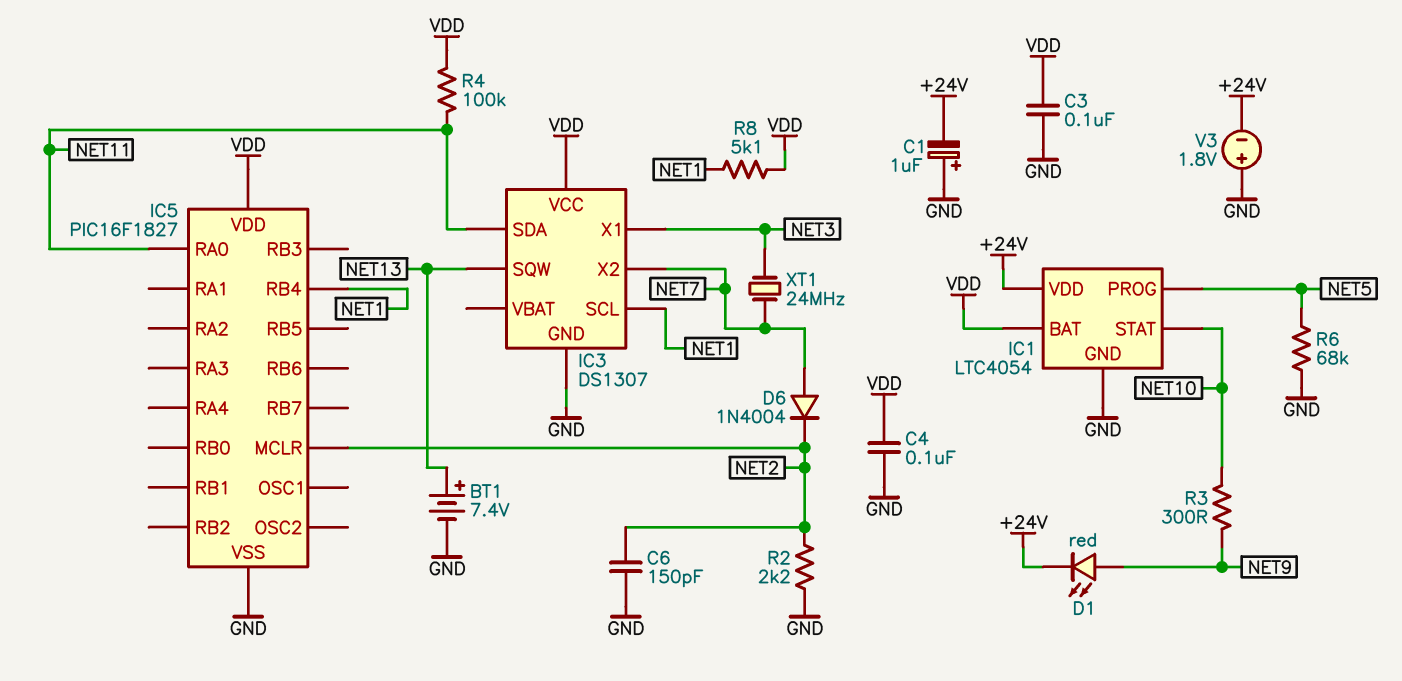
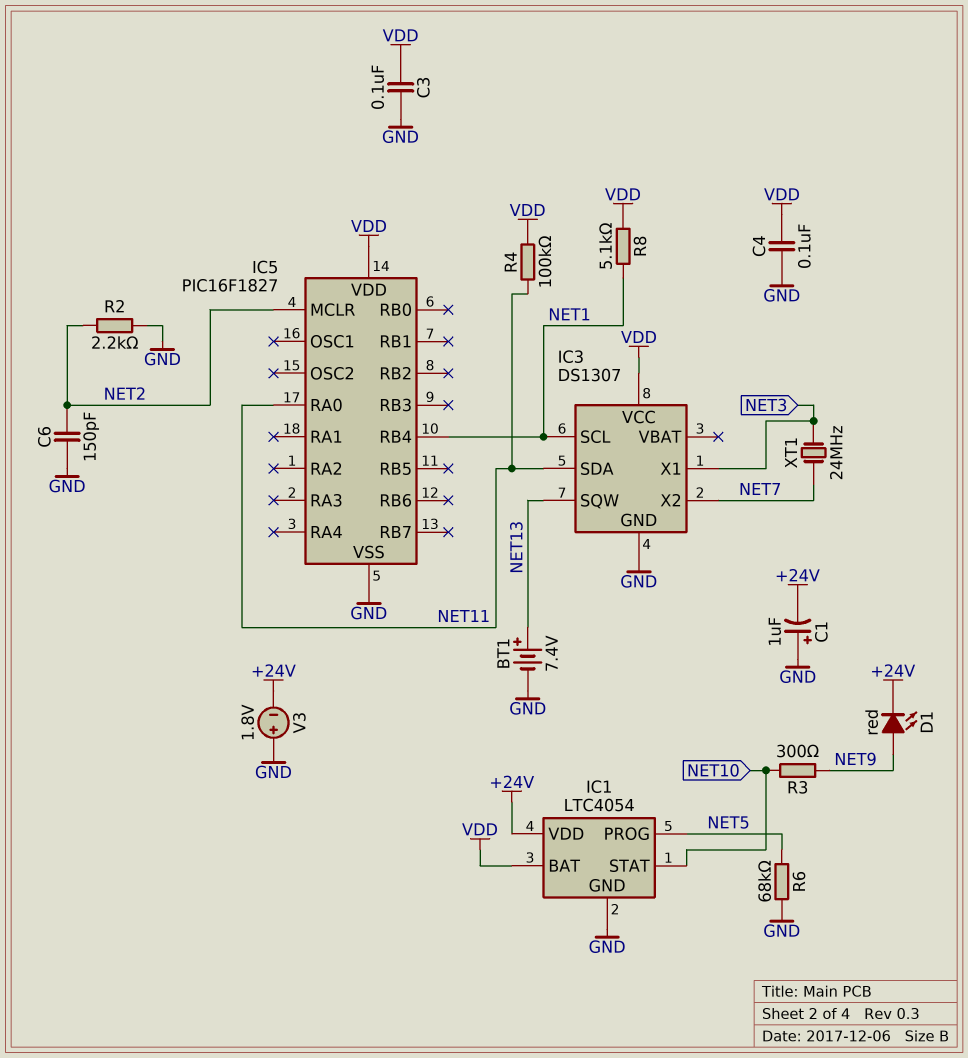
D6: diode 1N4004 (A NET7, K NET2) -> none

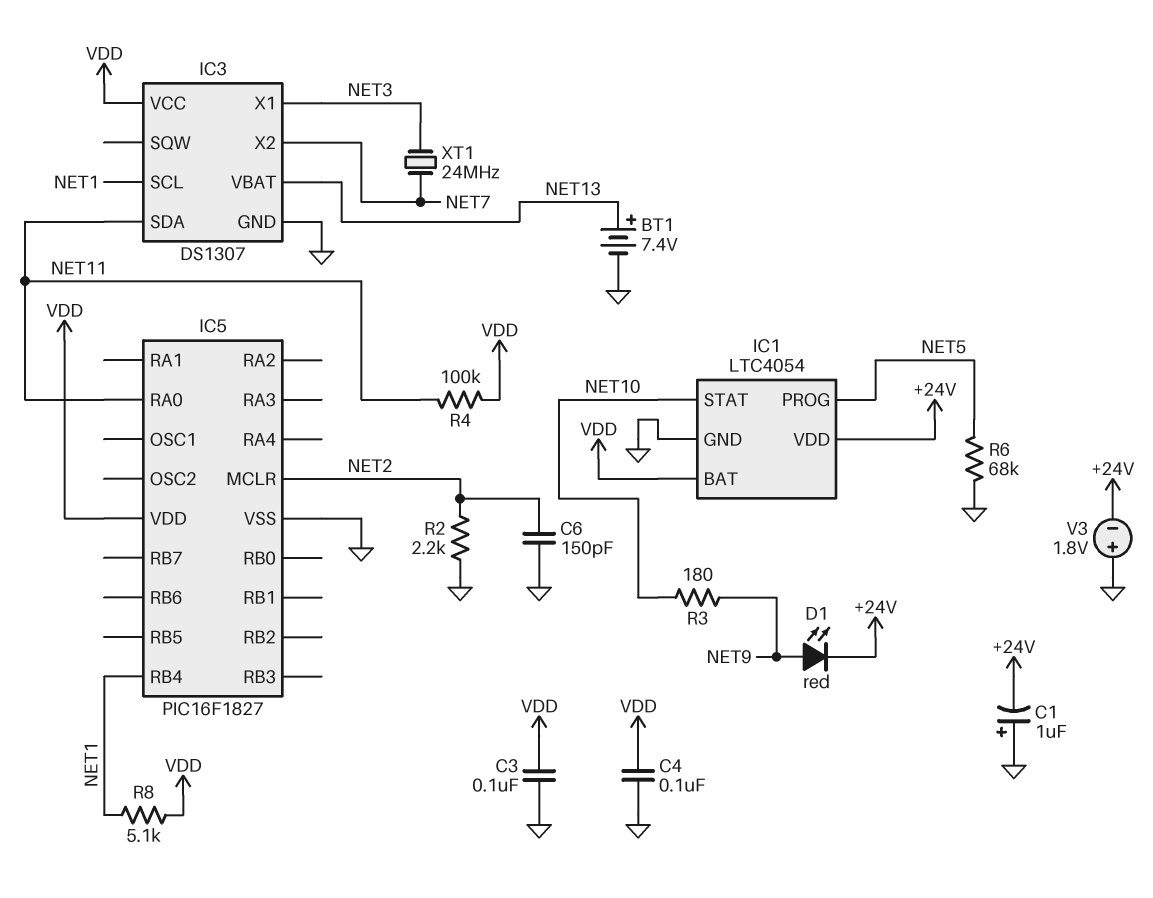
IC3 pin SQW: NET13 -> none
IC3 pin VBAT: none -> NET13
R3: 300 (NET9, NET10) -> 180 (NET9, NET10)

